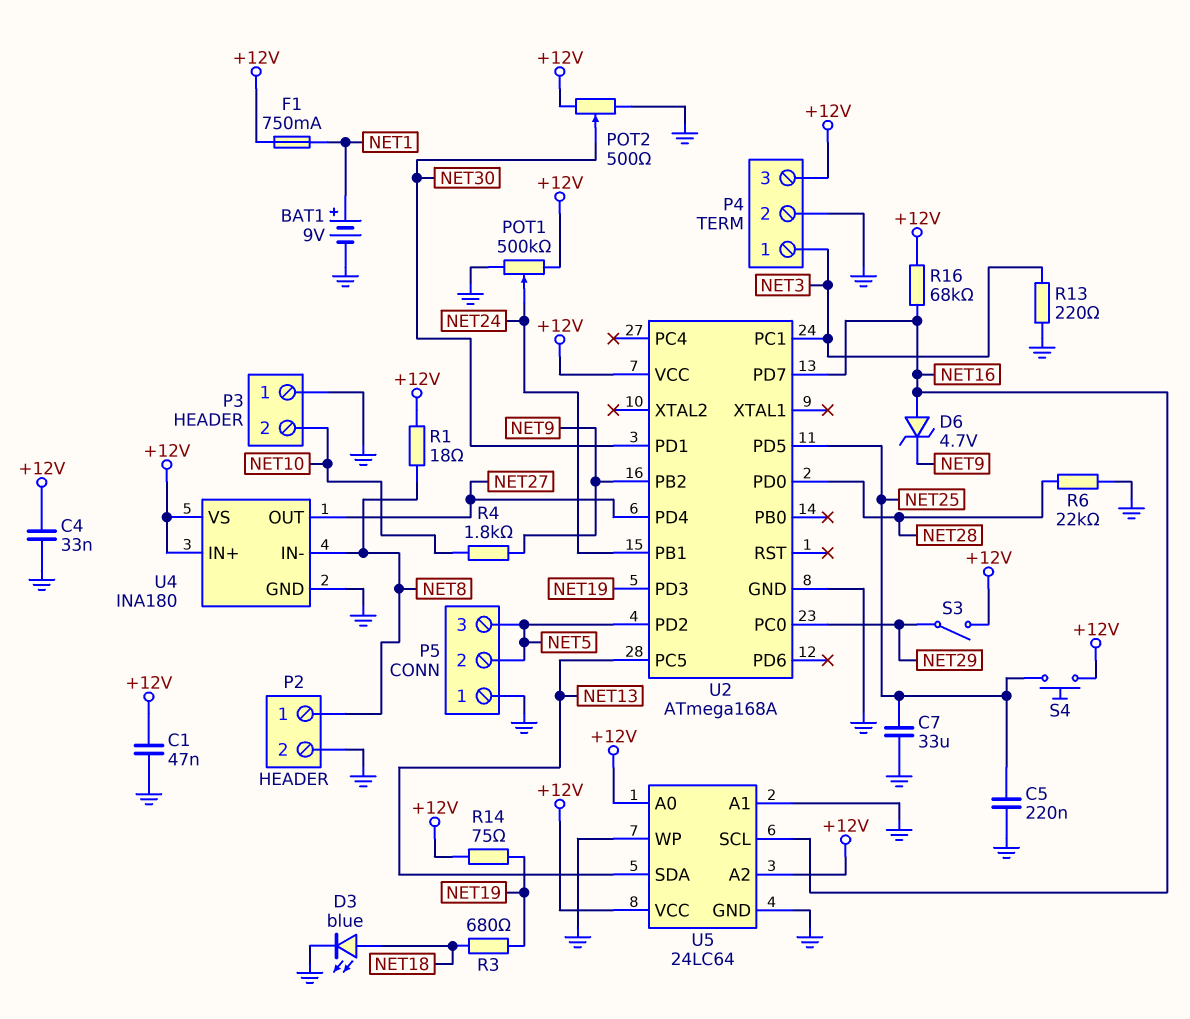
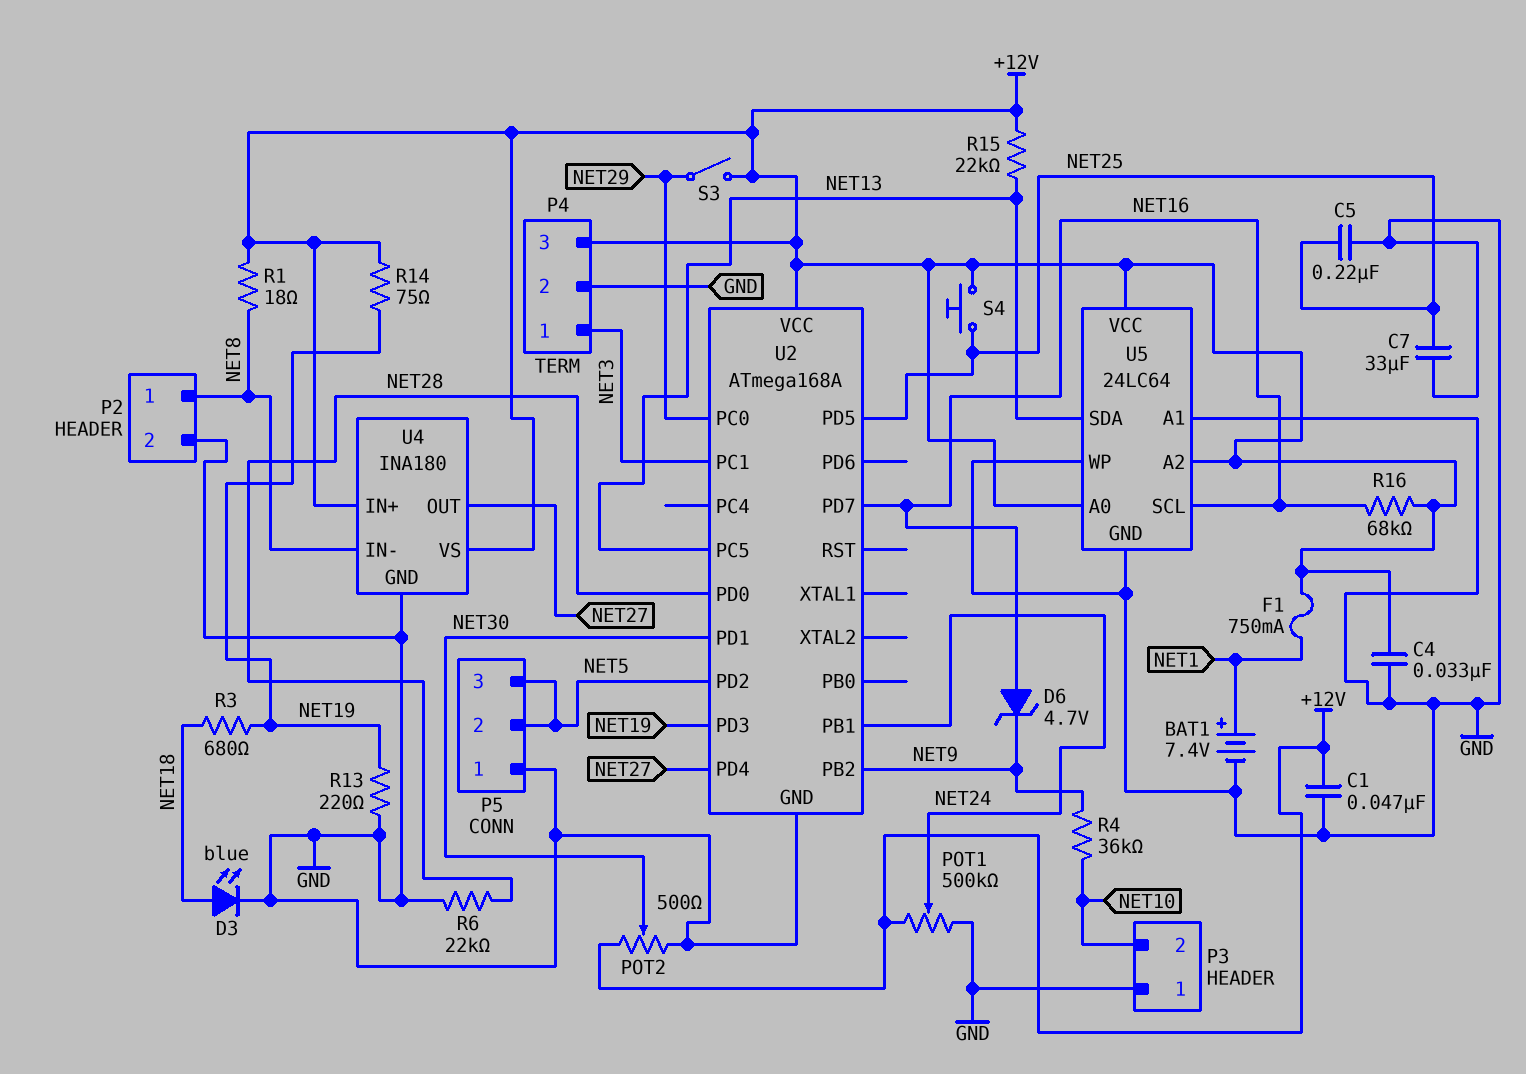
BAT1: 9V (plus NET1, minus GND) -> 7.4V (plus NET1, minus GND)
R4: 1.8k (NET9, NET10) -> 36k (NET9, NET10)
R13: 220 (GND, NET3) -> 220 (GND, NET19)
R15: none -> 22k (+12V, NET13)

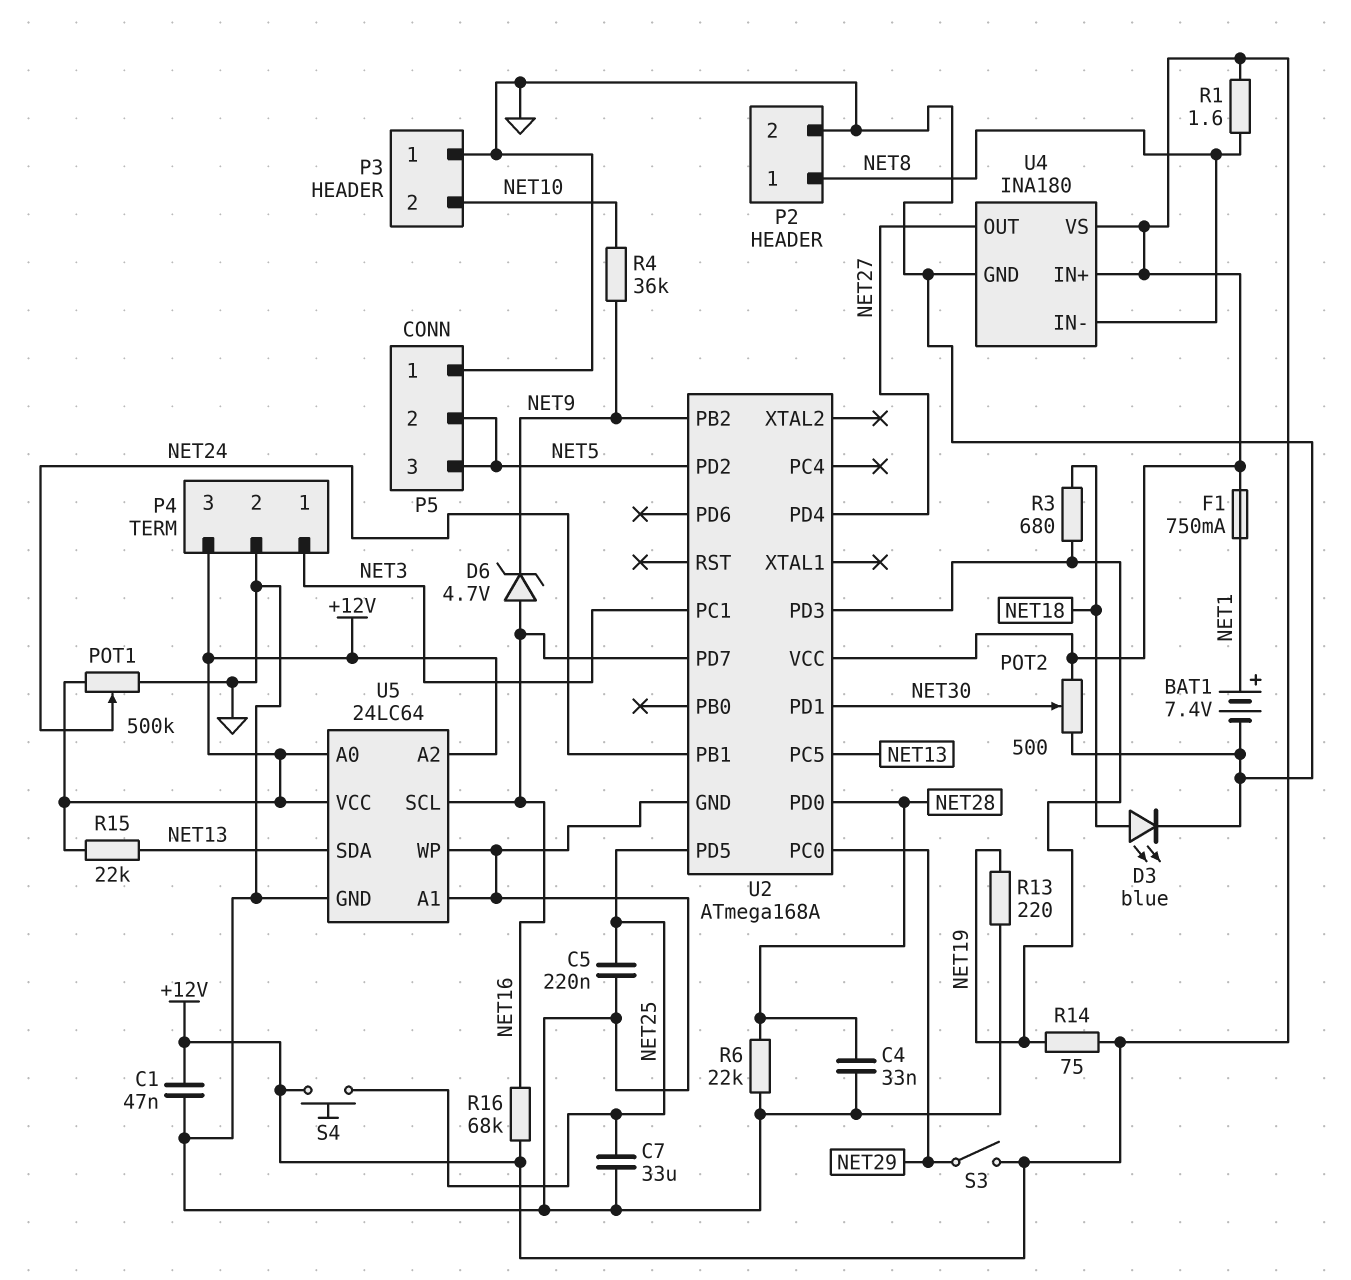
C4: 33nF (+12V, GND) -> 33nF (GND, NET28)
R1: 18 (+12V, NET8) -> 1.6 (+12V, NET8)

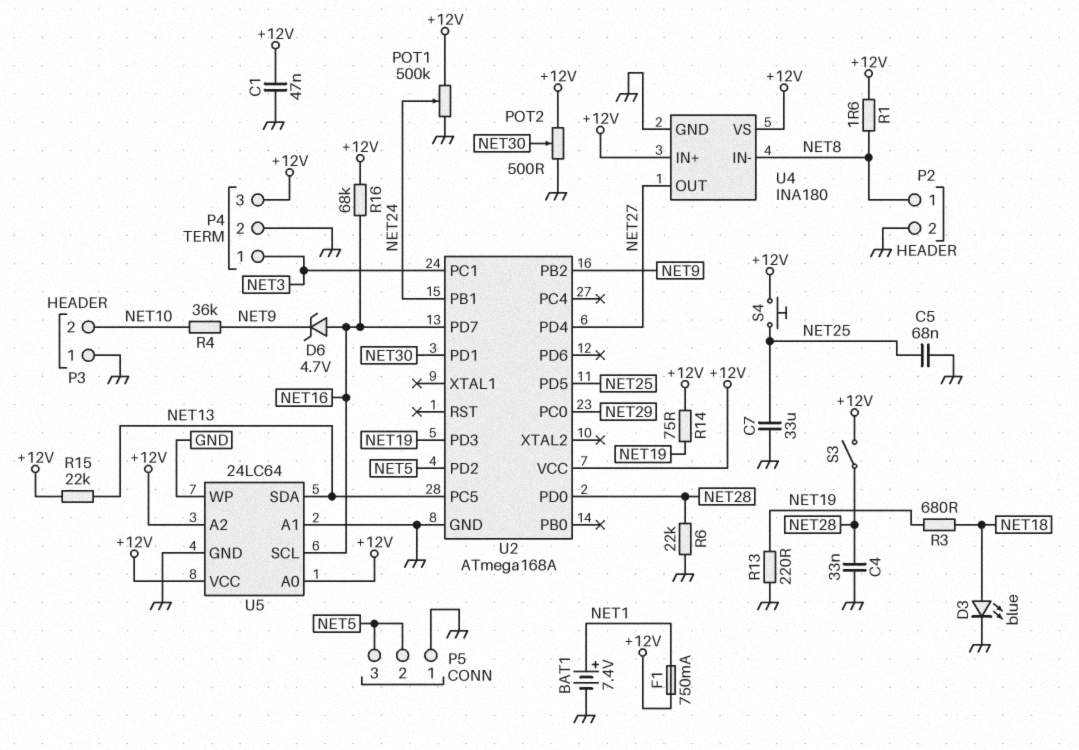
C5: 220nF (GND, NET25) -> 68nF (GND, NET25)
S3: switch (+12V, NET29) -> switch (+12V, NET28)

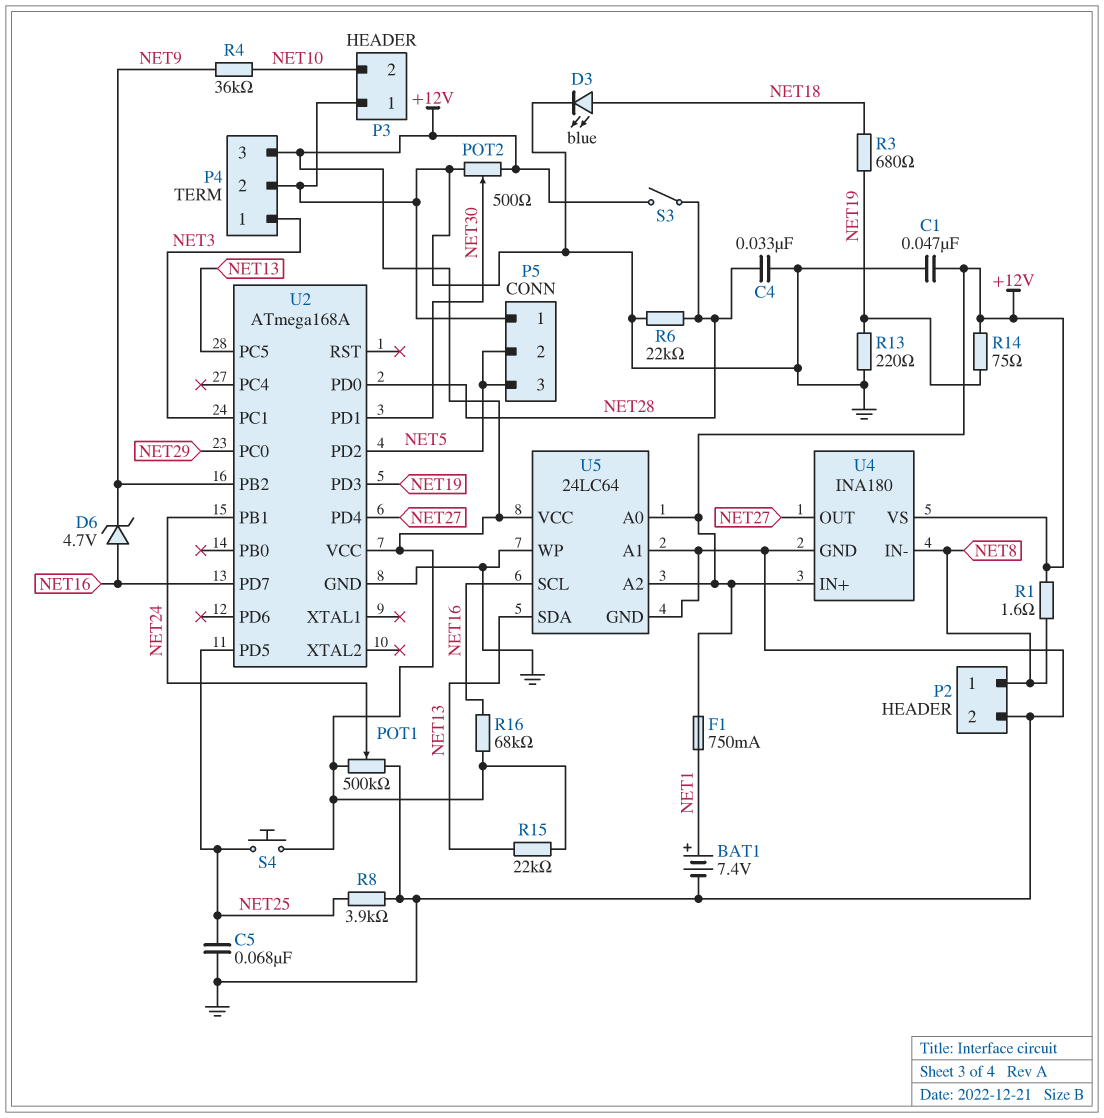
C7: 33uF (GND, NET25) -> none
R8: none -> 3.9k (GND, NET25)

